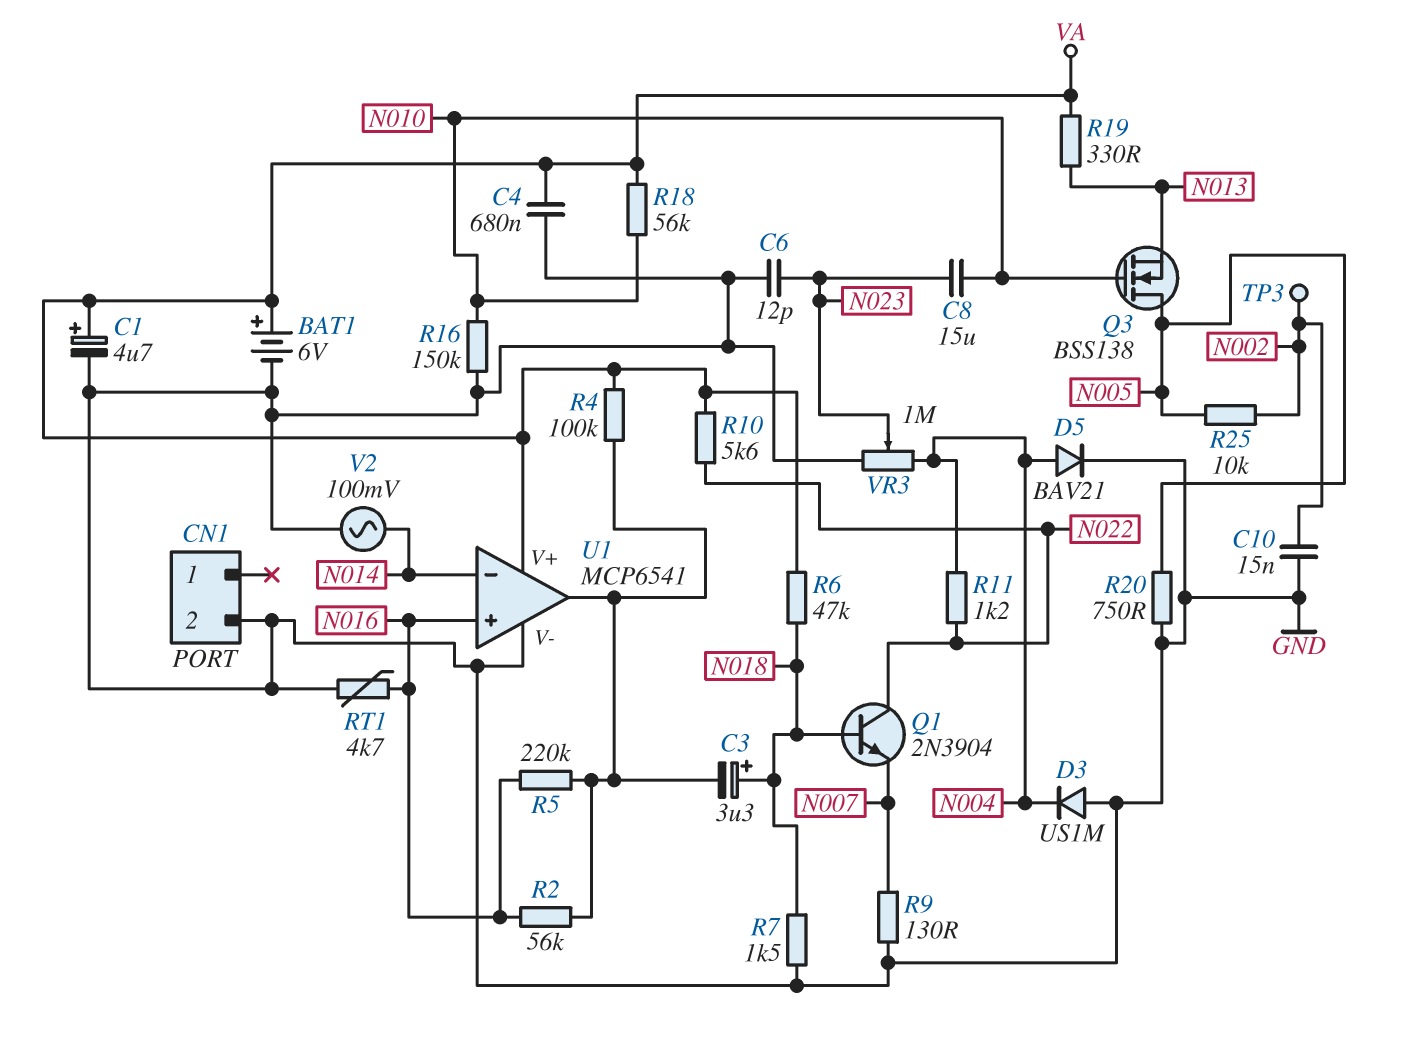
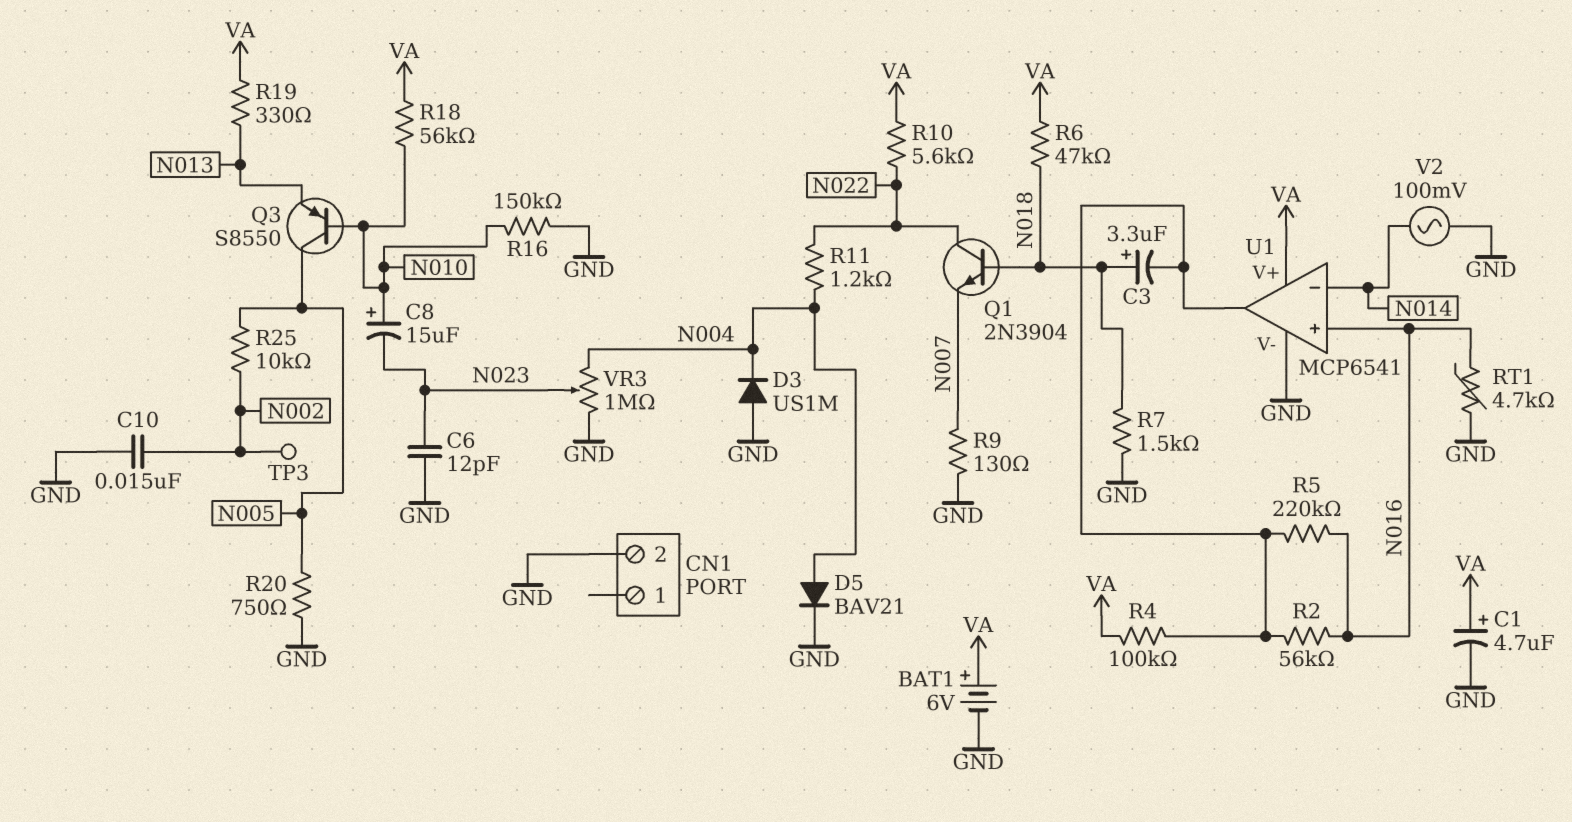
C4: 680nF (GND, VA) -> none
C8: 15uF (N010, N023) -> 15uF (plus N010, minus N023)
Q3: NMOS BSS138 (G N010, D N005, S N013) -> PNP S8550 (B N010, C N005, E N013)

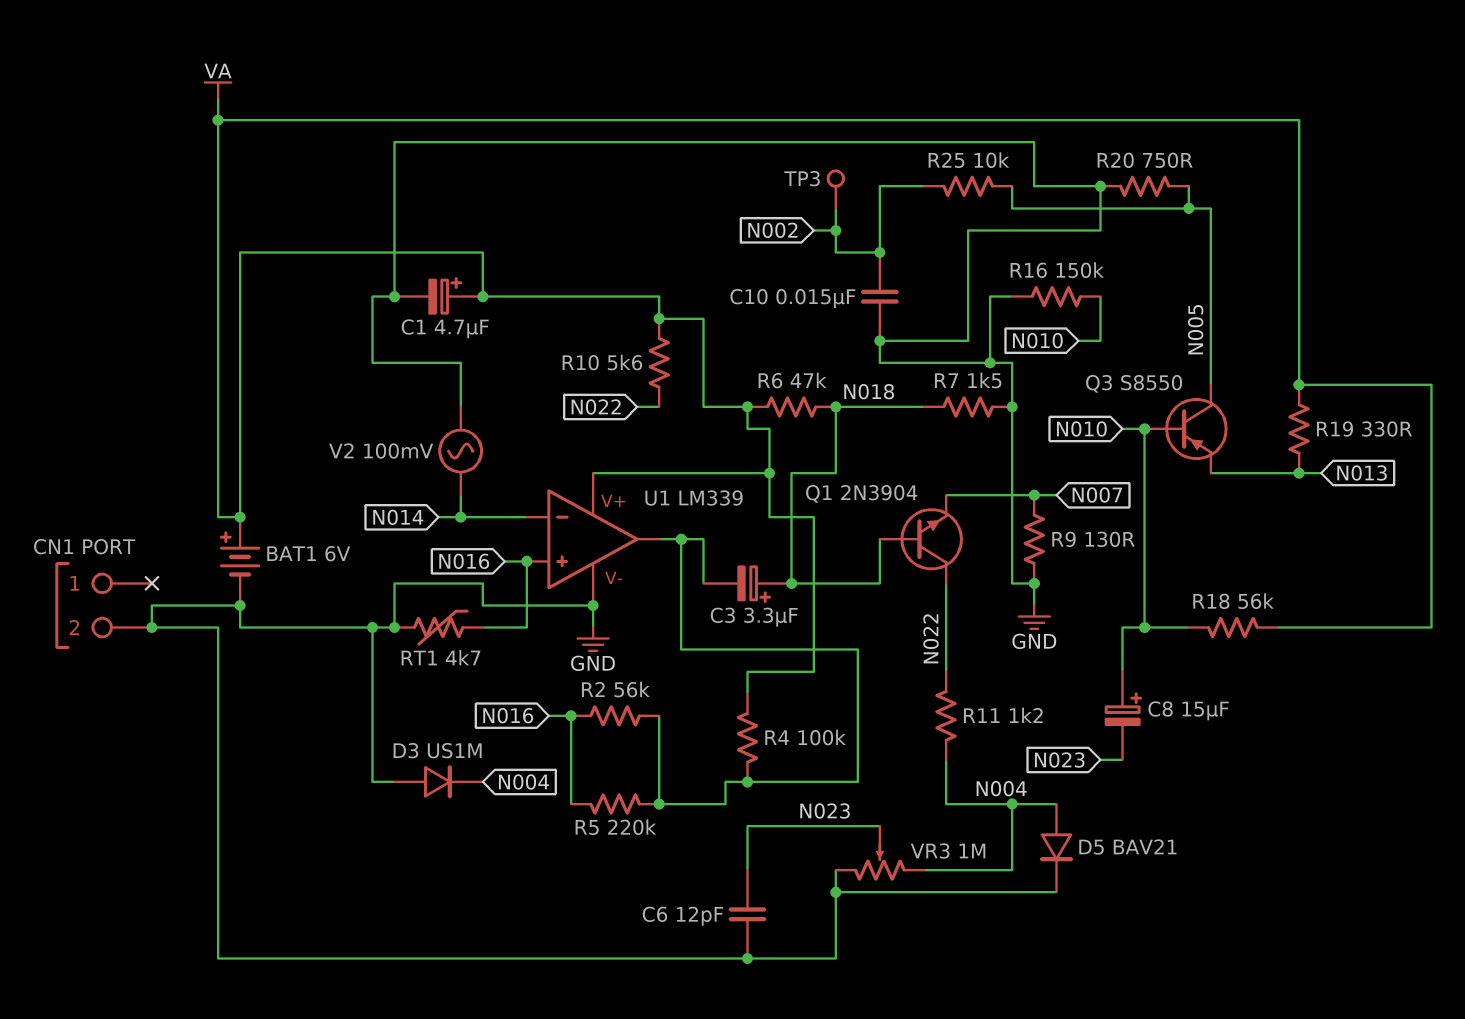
U1: MCP6541 -> LM339

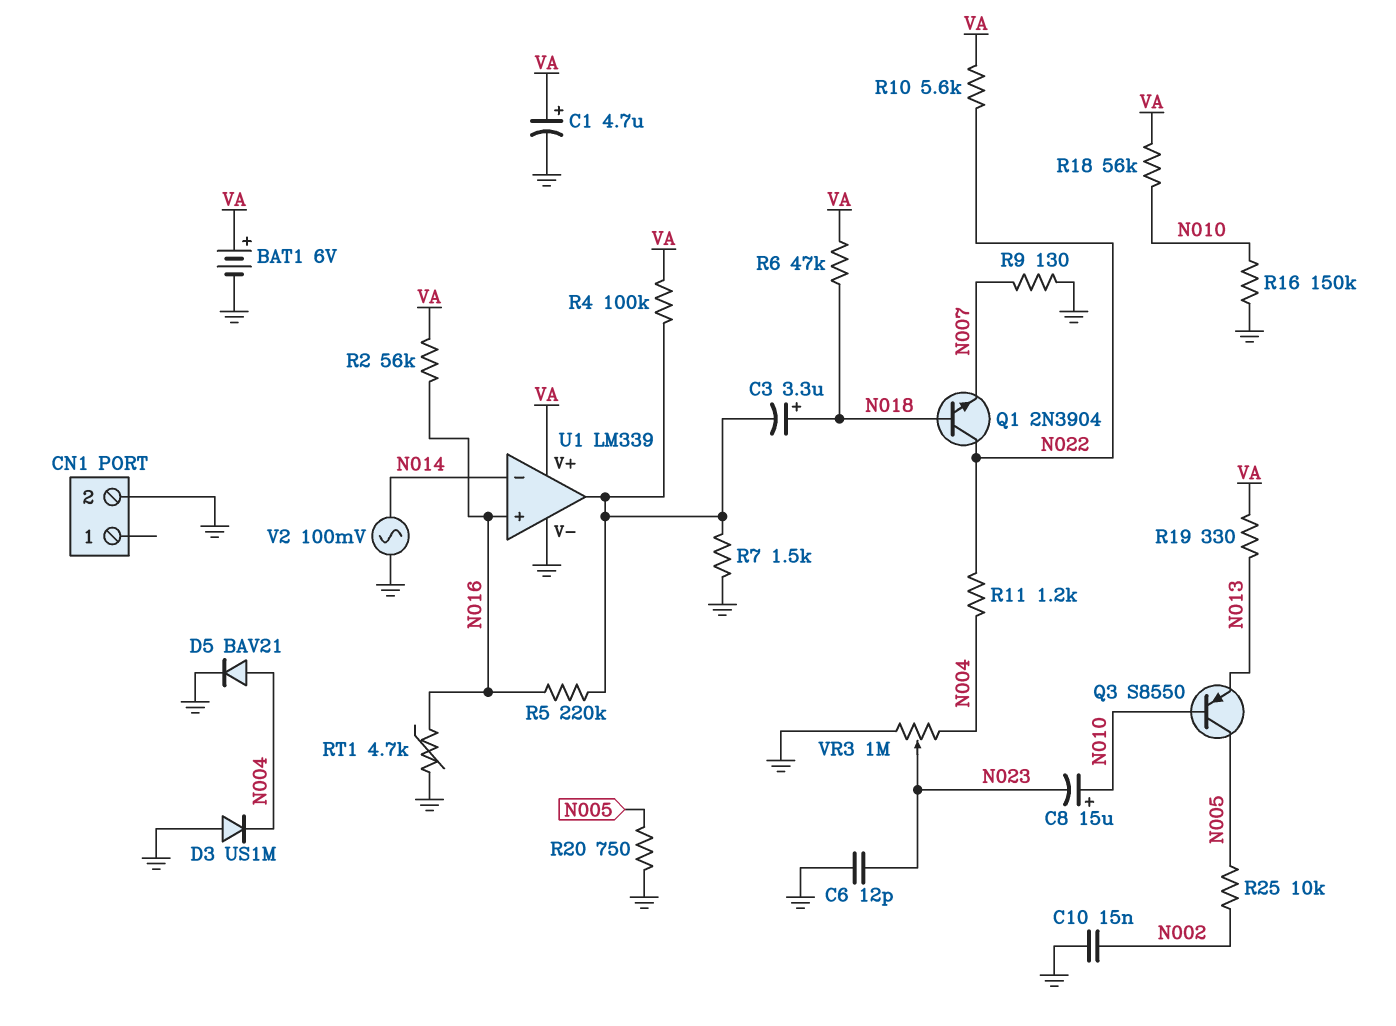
R2: 56k (N016, U1/out) -> 56k (N016, VA)
R7: 1.5k (GND, N018) -> 1.5k (GND, U1/out)
TP3: test point (N002) -> none

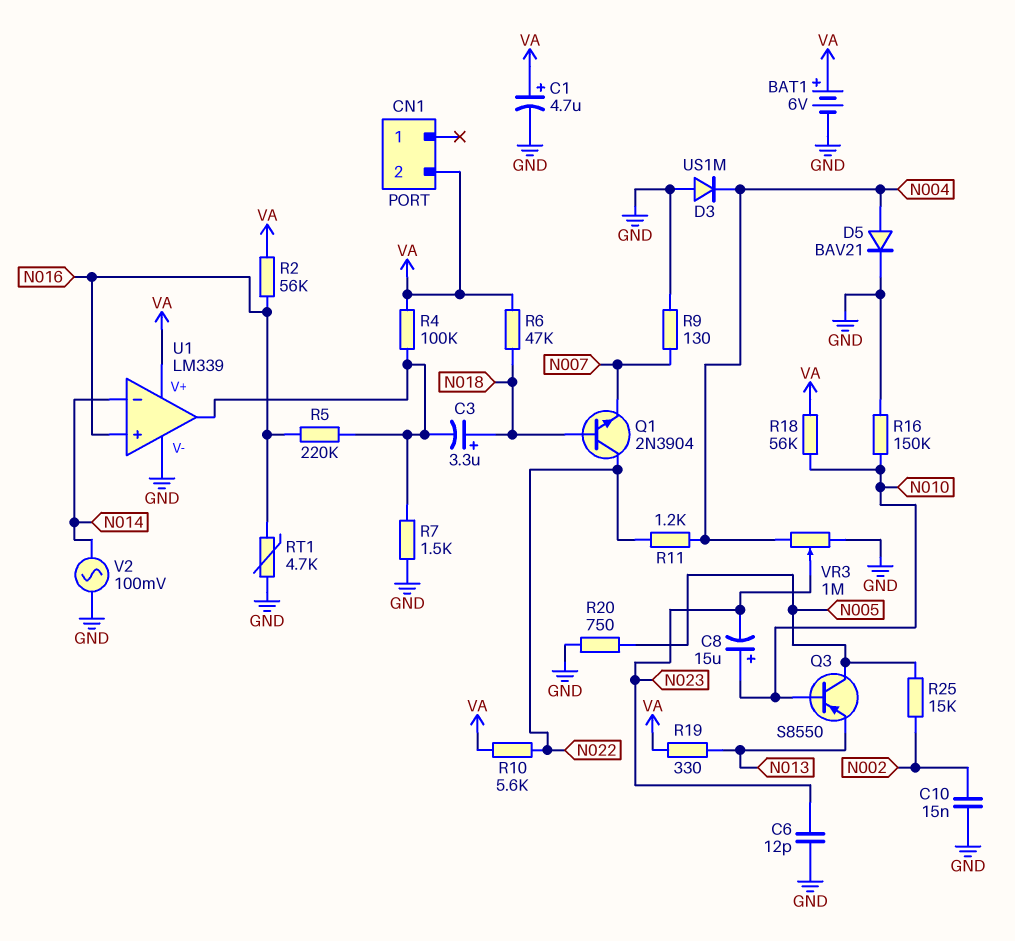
CN1 pin 2: GND -> VA
R25: 10k (N002, N005) -> 15k (N002, N005)

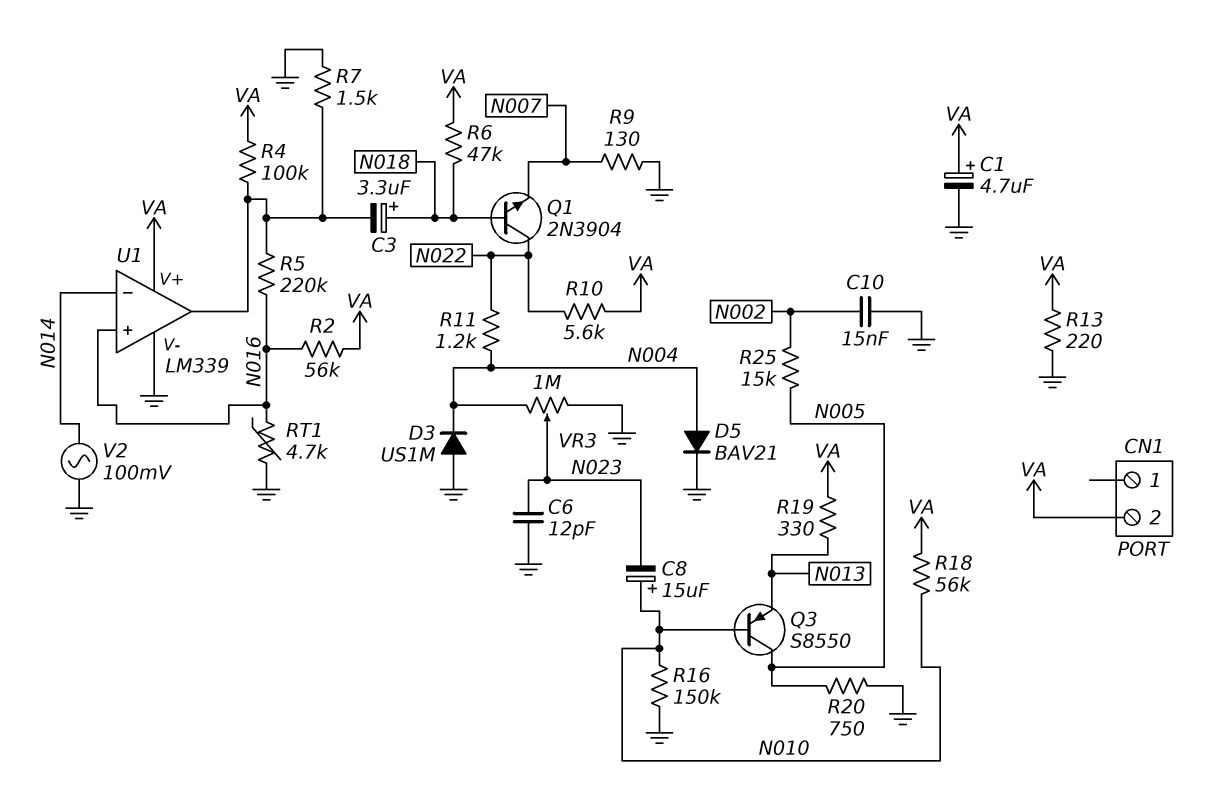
BAT1: 6V (plus VA, minus GND) -> none
R13: none -> 220 (GND, VA)

